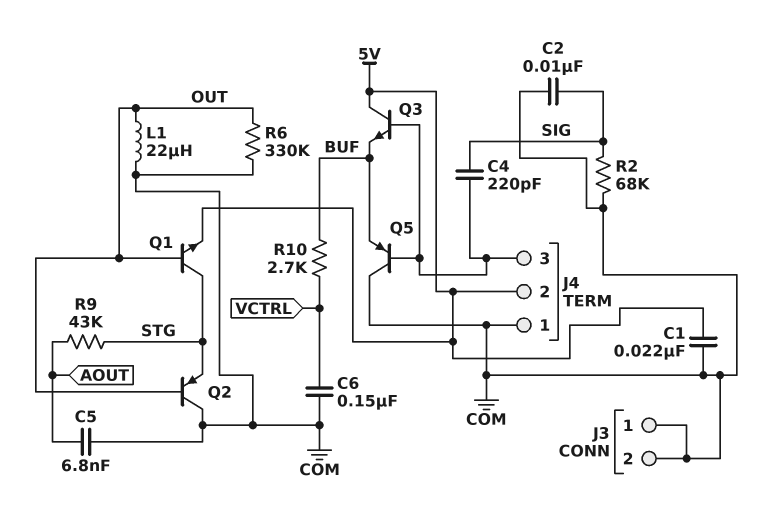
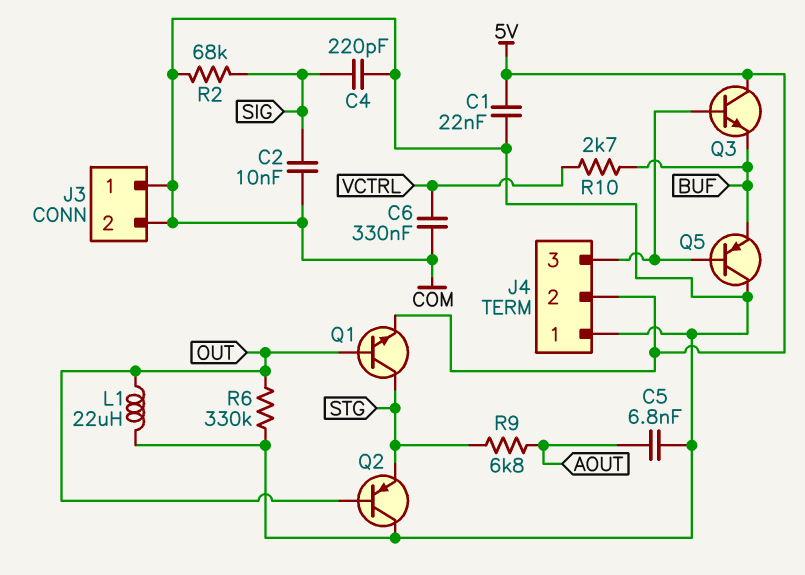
C4: 220pF (J4/3, SIG) -> 220pF (COM, SIG)
C6: 150nF (COM, VCTRL) -> 330nF (COM, VCTRL)
R9: 43k (AOUT, STG) -> 6.8k (AOUT, STG)

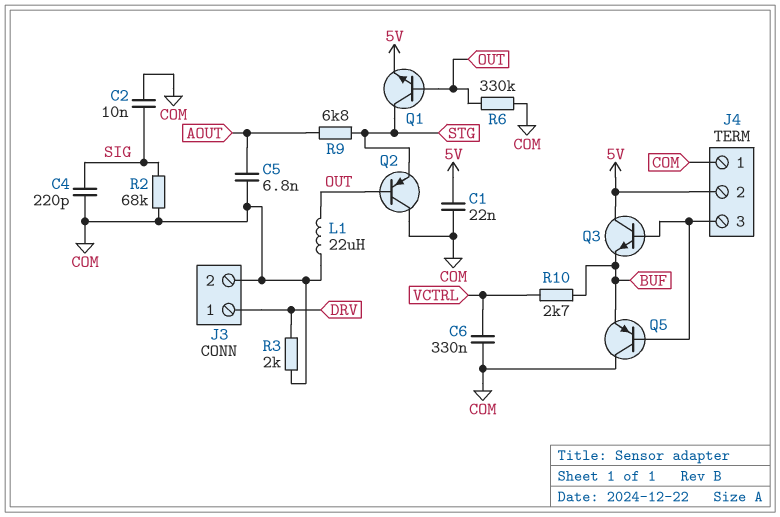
J3 pin 1: COM -> DRV
R3: none -> 2k (COM, DRV)

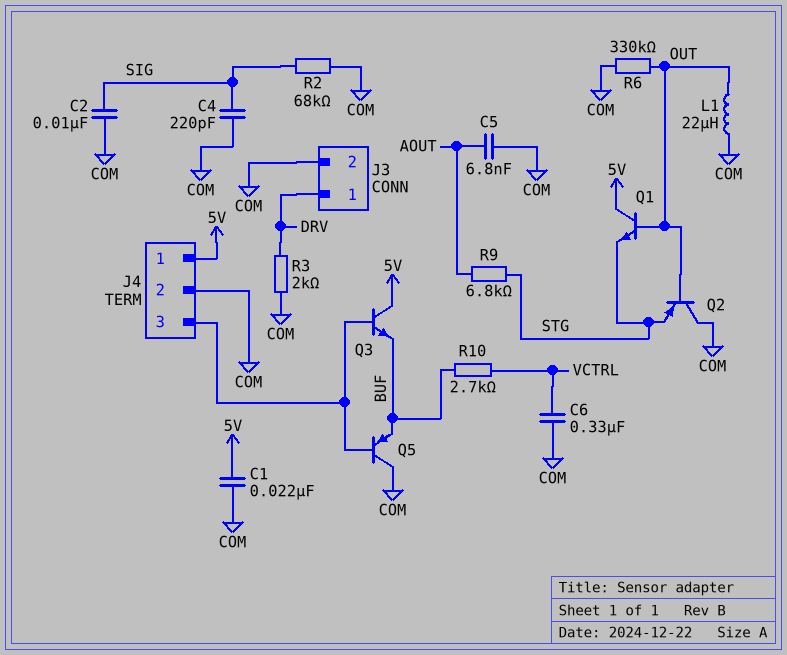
J4 pin 1: COM -> 5V
J4 pin 2: 5V -> COM
Q1: NPN (B OUT, C STG, E 5V) -> NPN (B OUT, C 5V, E STG)

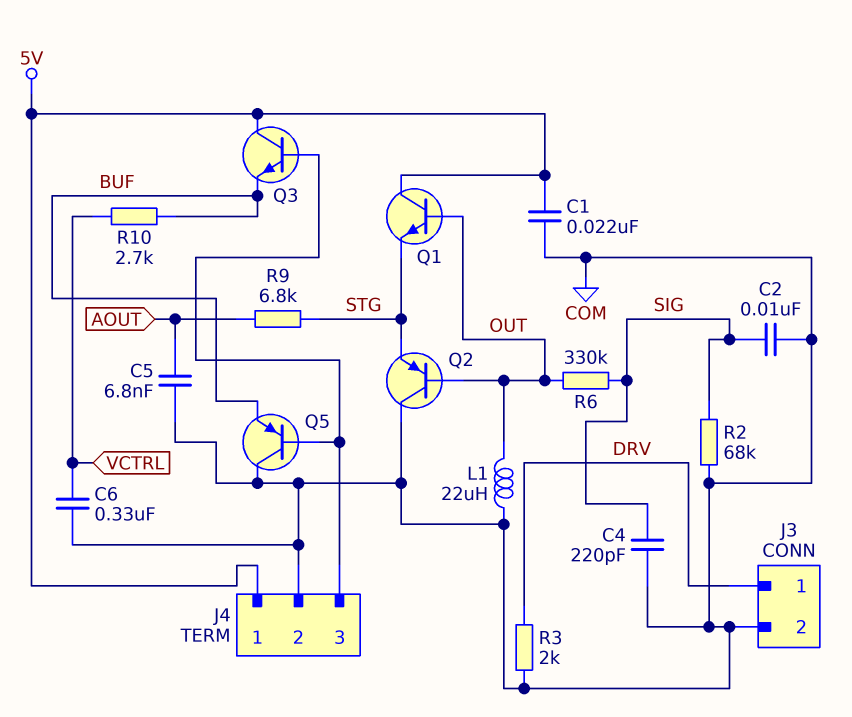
R6: 330k (COM, OUT) -> 330k (OUT, SIG)

